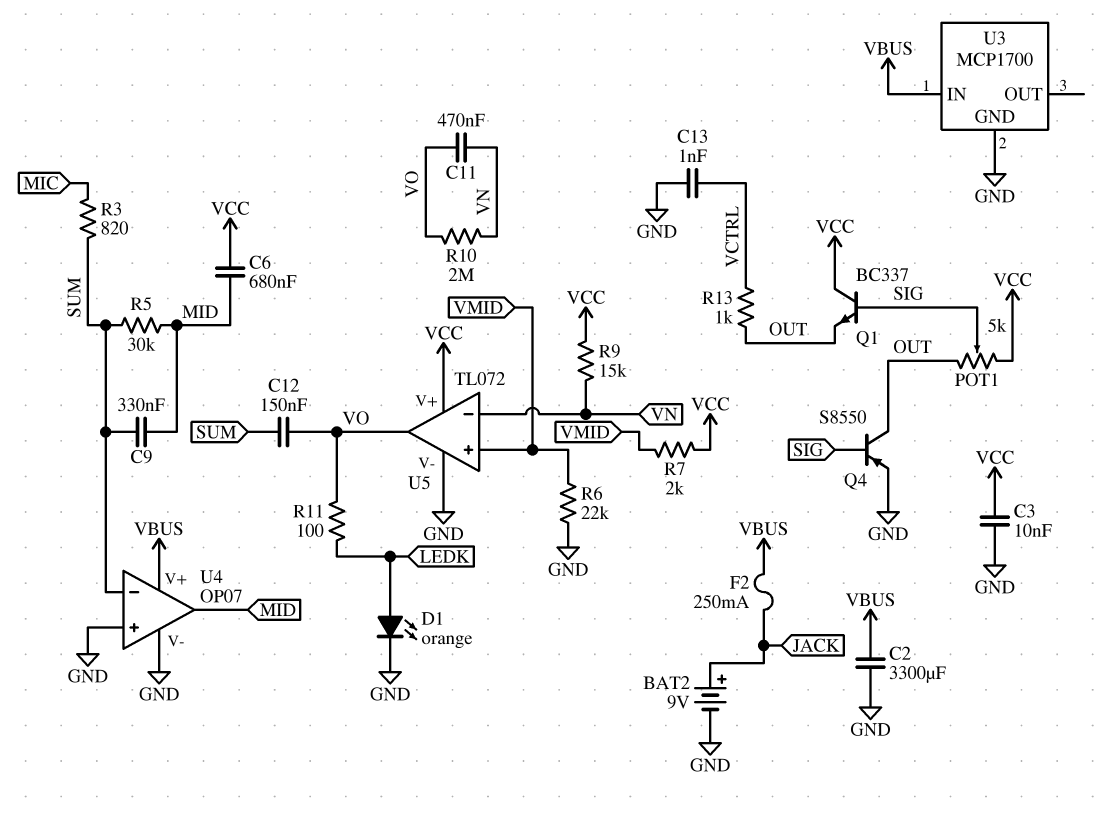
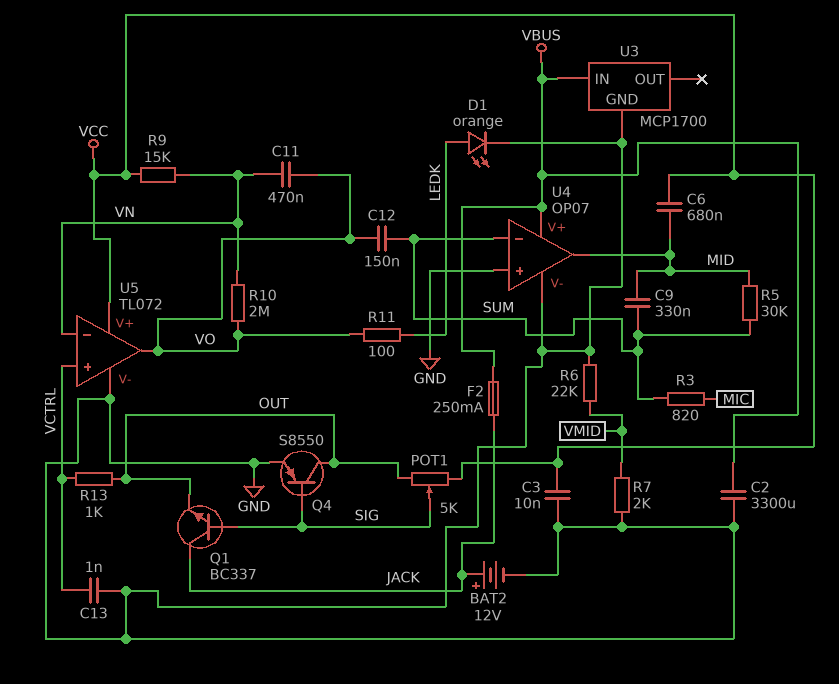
BAT2: 9V (plus JACK, minus GND) -> 12V (plus JACK, minus GND)
Q1: NPN BC337 (B SIG, C VCC, E OUT) -> NPN BC337 (B SIG, C JACK, E OUT)
R7: 2k (VCC, VMID) -> 2k (GND, VMID)
U5 pin in+: VMID -> VCTRL

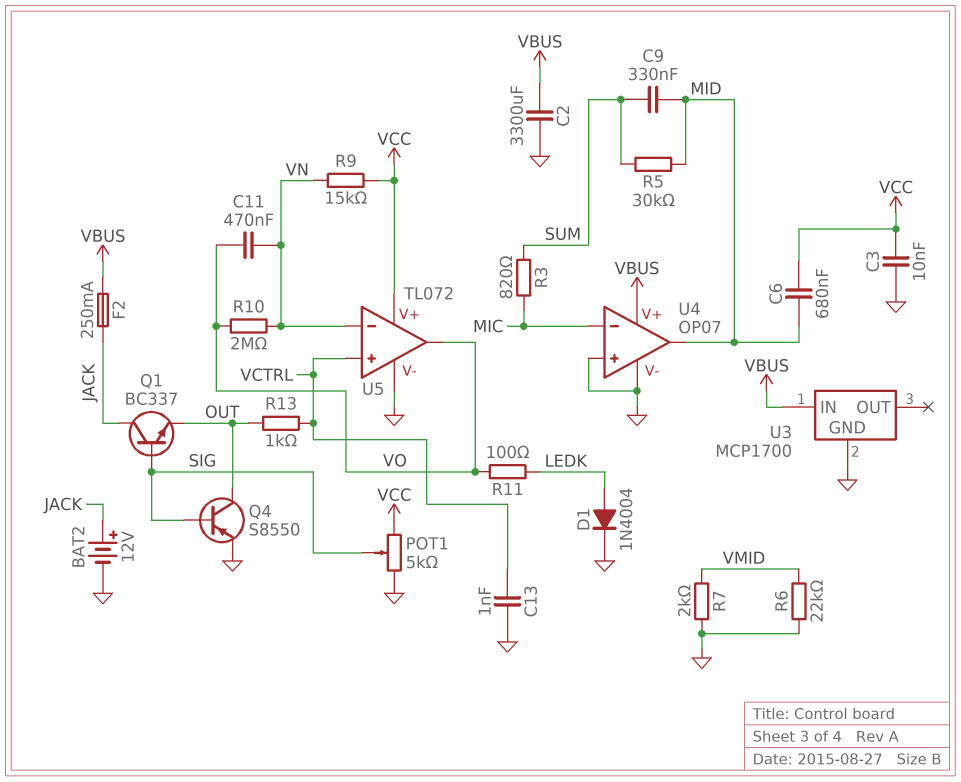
C12: 150nF (SUM, VO) -> none
D1: LED orange (A LEDK, K GND) -> diode 1N4004 (A LEDK, K GND)
POT1: 5k (OUT, VCC, wiper SIG) -> 5k (GND, VCC, wiper SIG)
U4 pin in-: SUM -> MIC

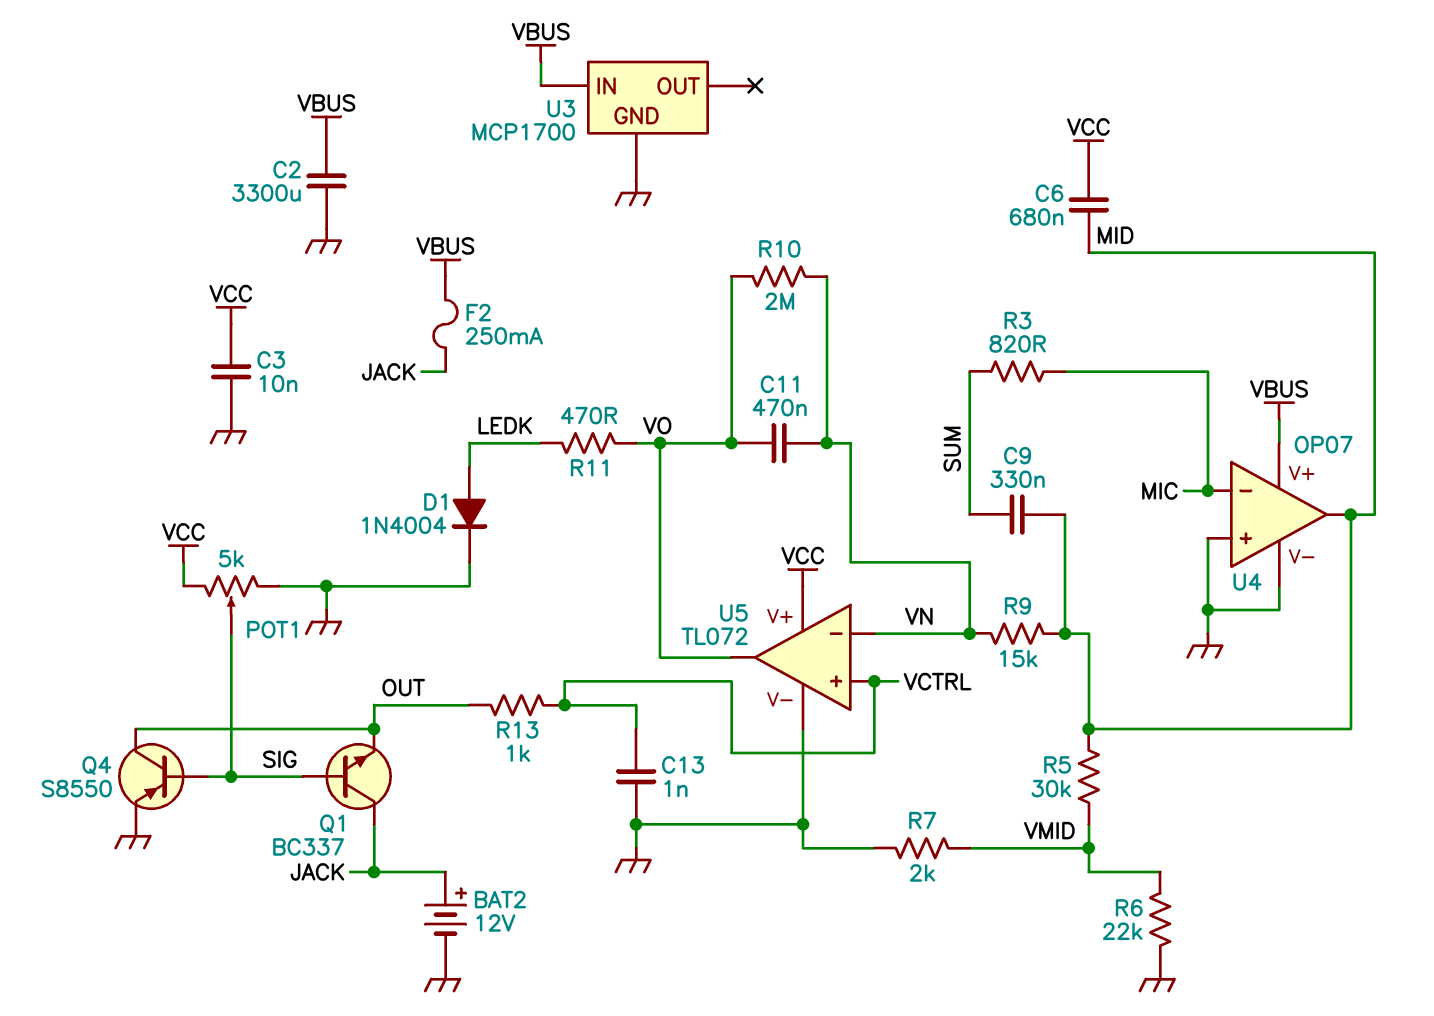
R5: 30k (MID, SUM) -> 30k (MID, VMID)
R9: 15k (VCC, VN) -> 15k (MID, VN)
R11: 100 (LEDK, VO) -> 470 (LEDK, VO)

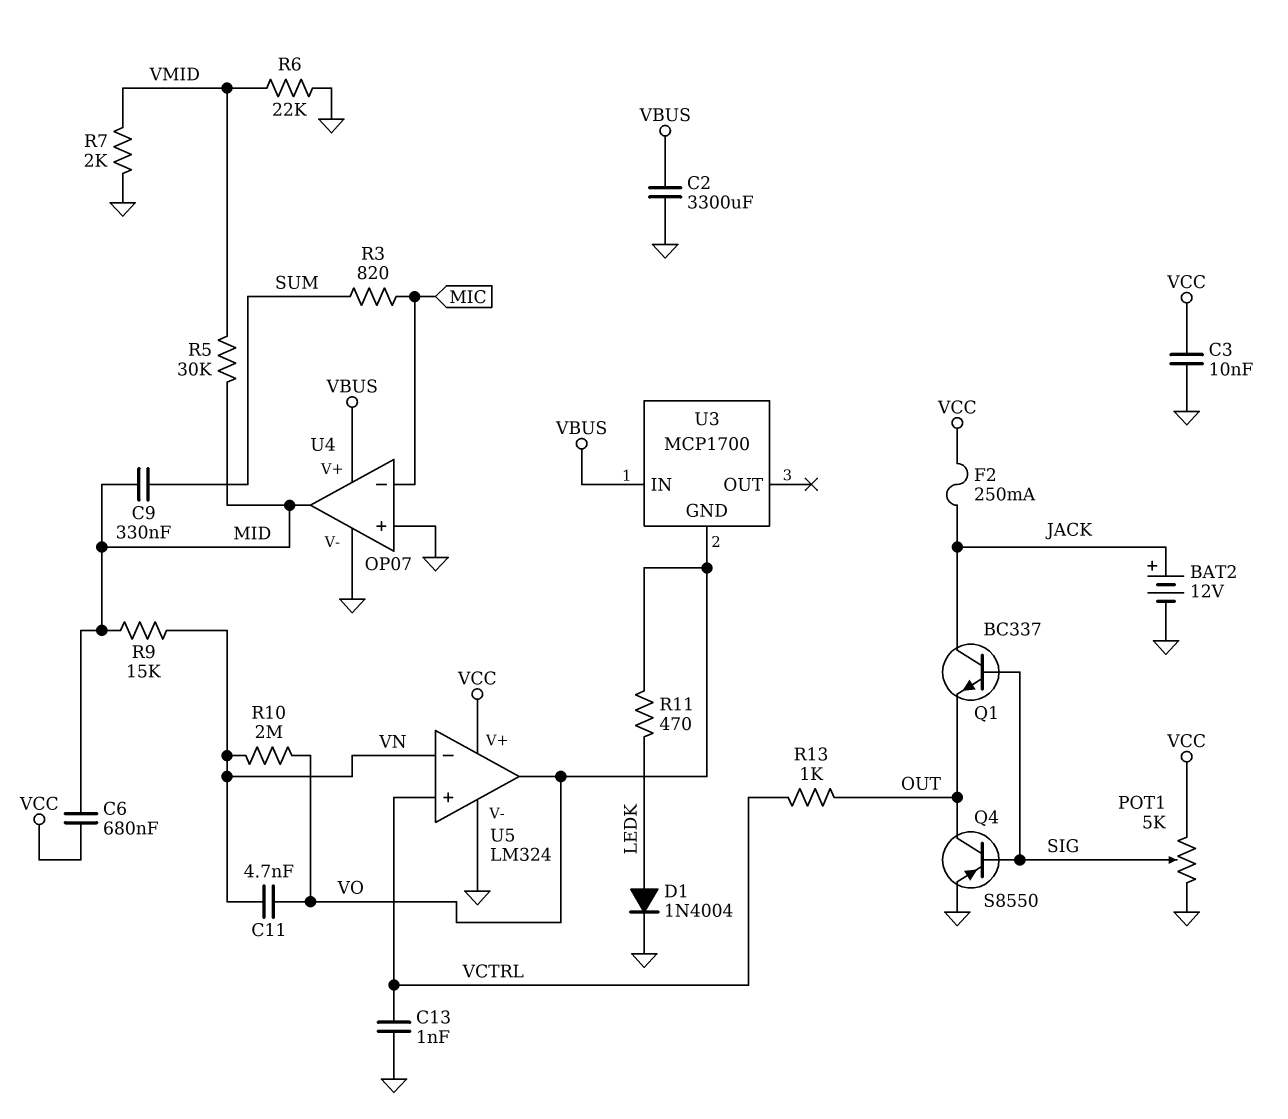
C11: 470nF (VN, VO) -> 4.7nF (VN, VO)
F2: 250mA (JACK, VBUS) -> 250mA (JACK, VCC)
U3 pin GND: GND -> VO
U5: TL072 -> LM324

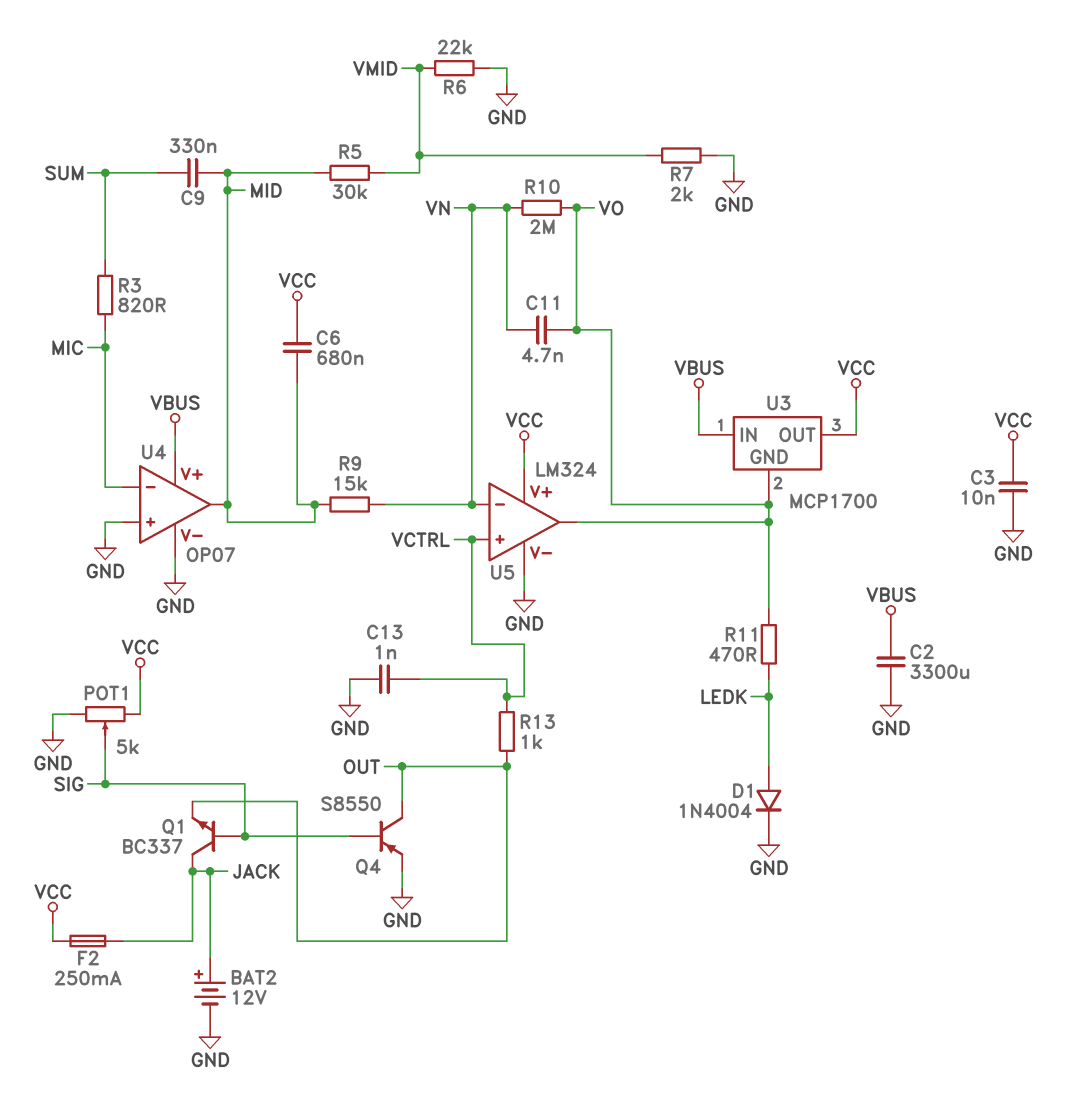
U3 pin OUT: none -> VCC

